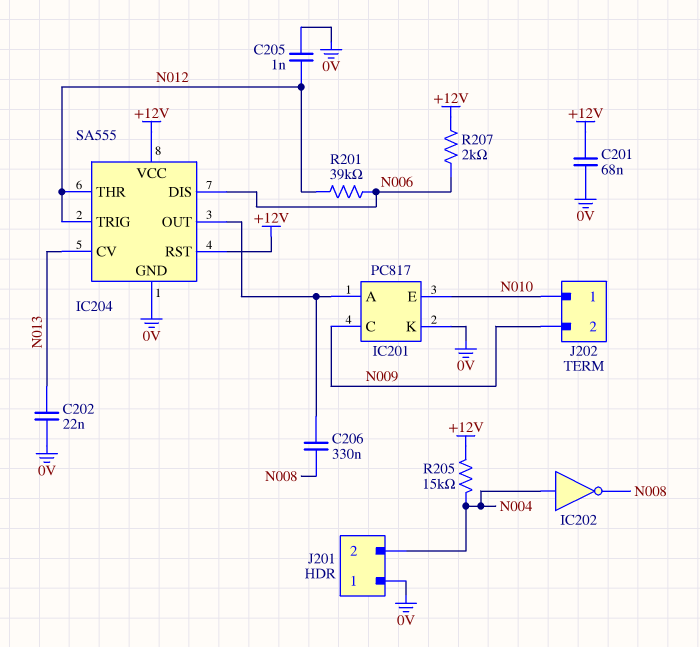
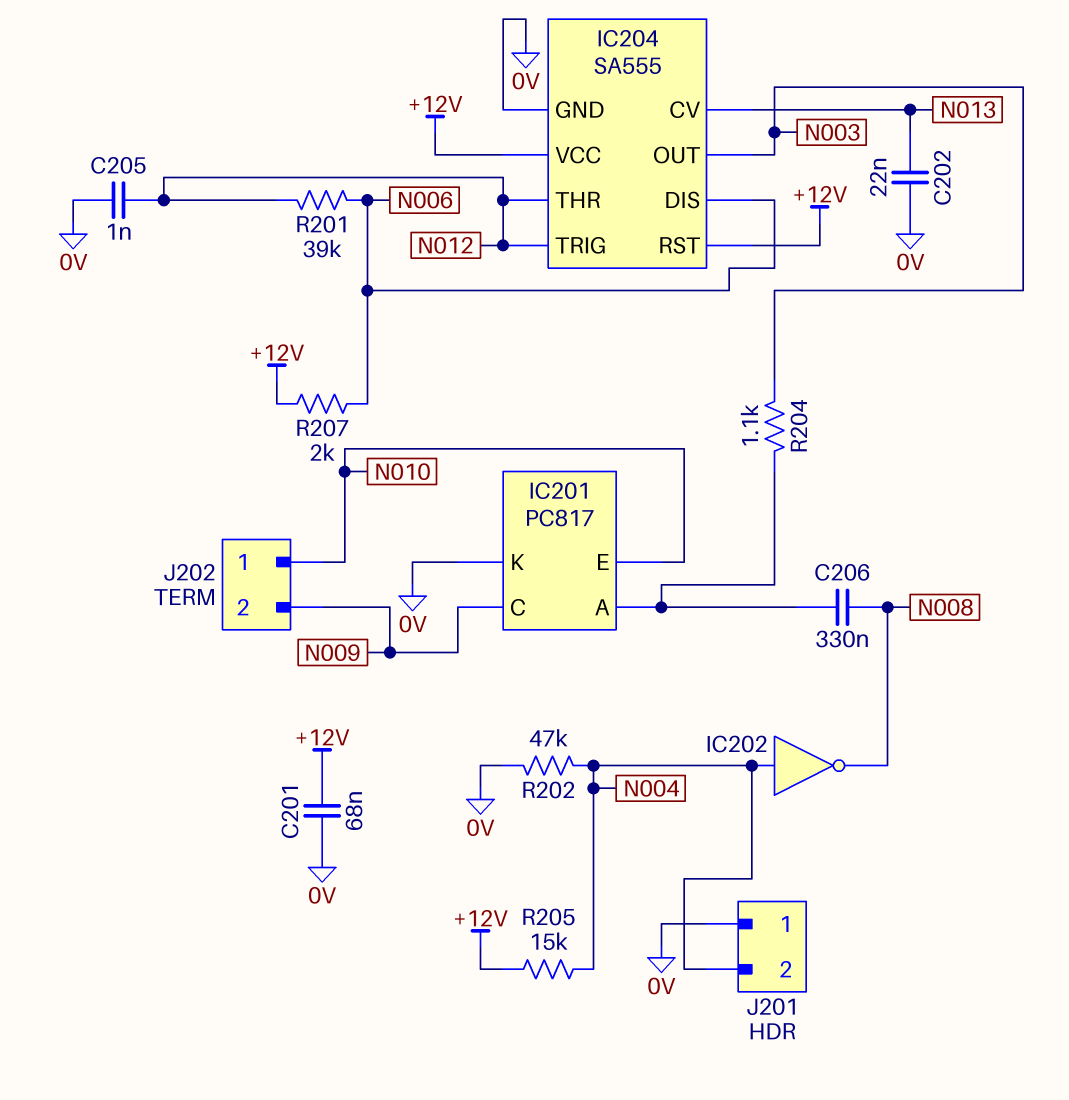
IC204 pin OUT: IC201/A -> N003
R202: none -> 47k (0V, N004)
R204: none -> 1.1k (IC201/A, N003)

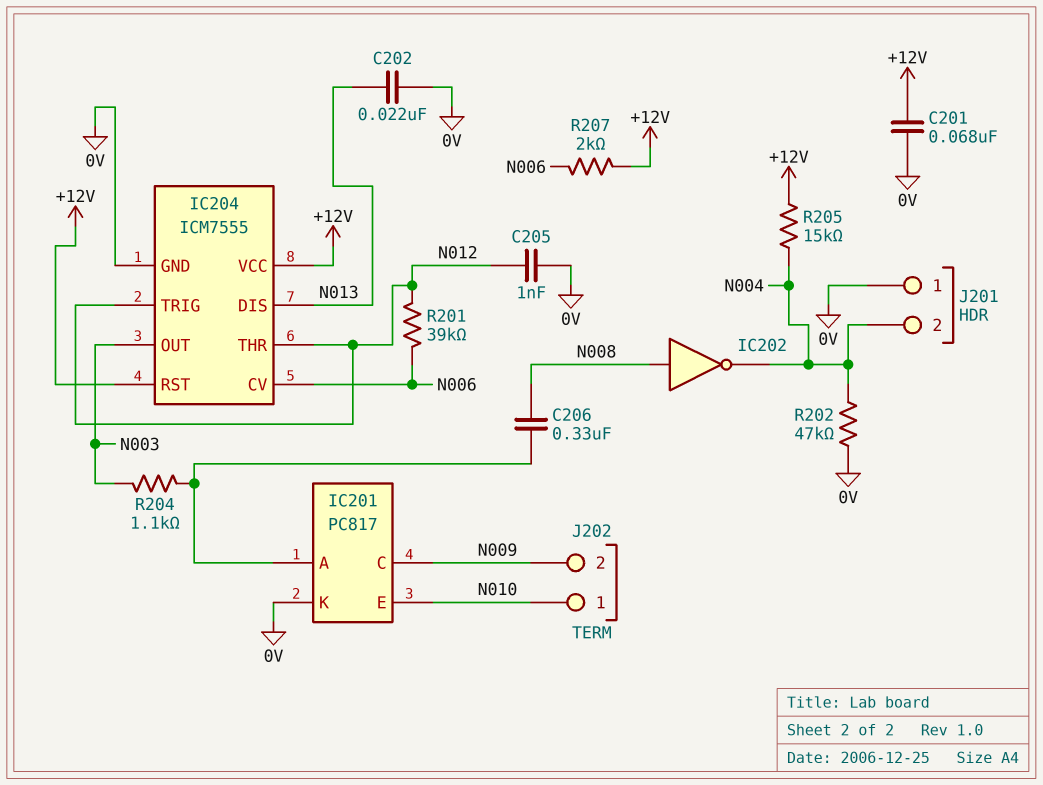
IC202: NOT (in N004, out N008) -> NOT (in N008, out N004)
IC204: SA555 -> ICM7555
IC204 pin CV: N013 -> N006
IC204 pin DIS: N006 -> N013

